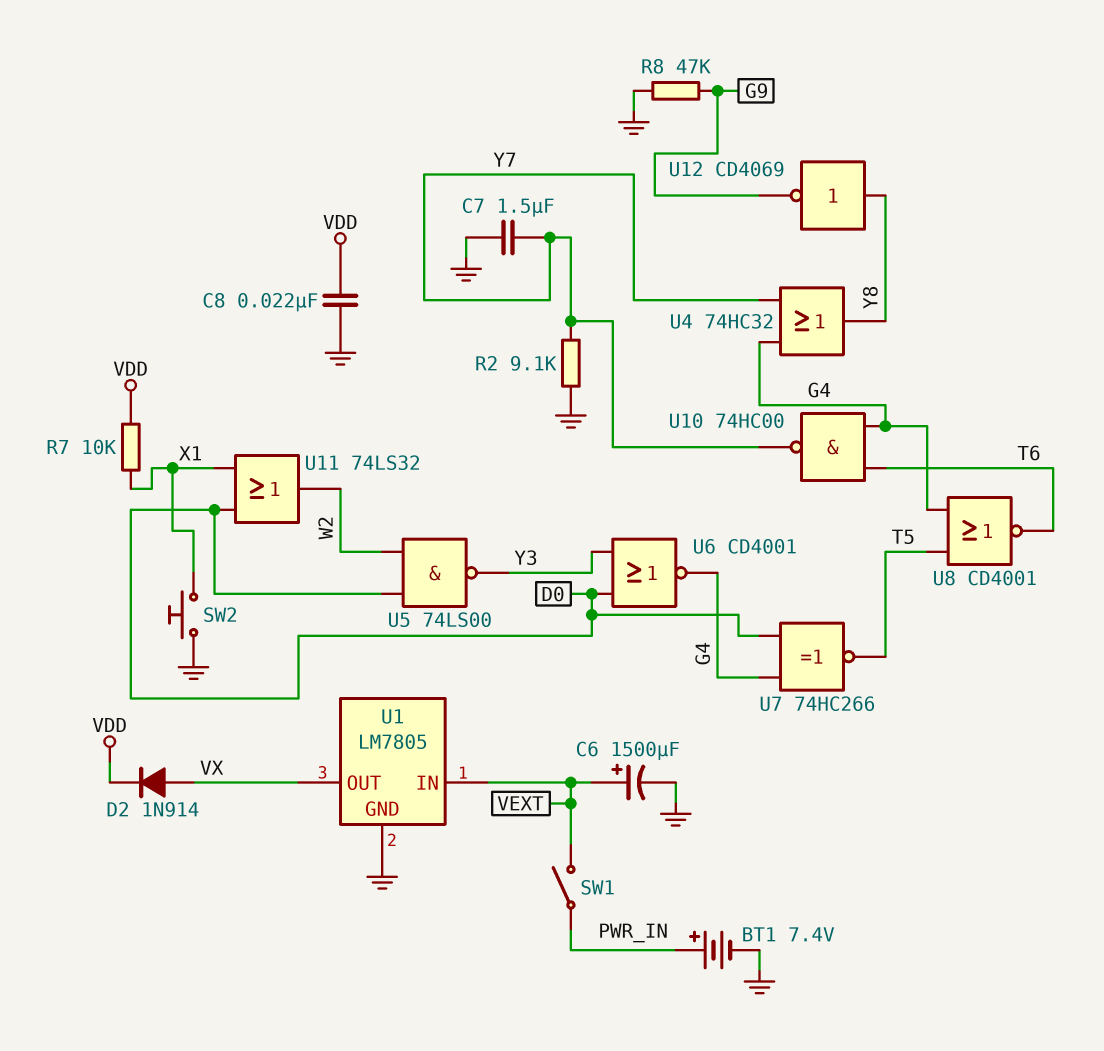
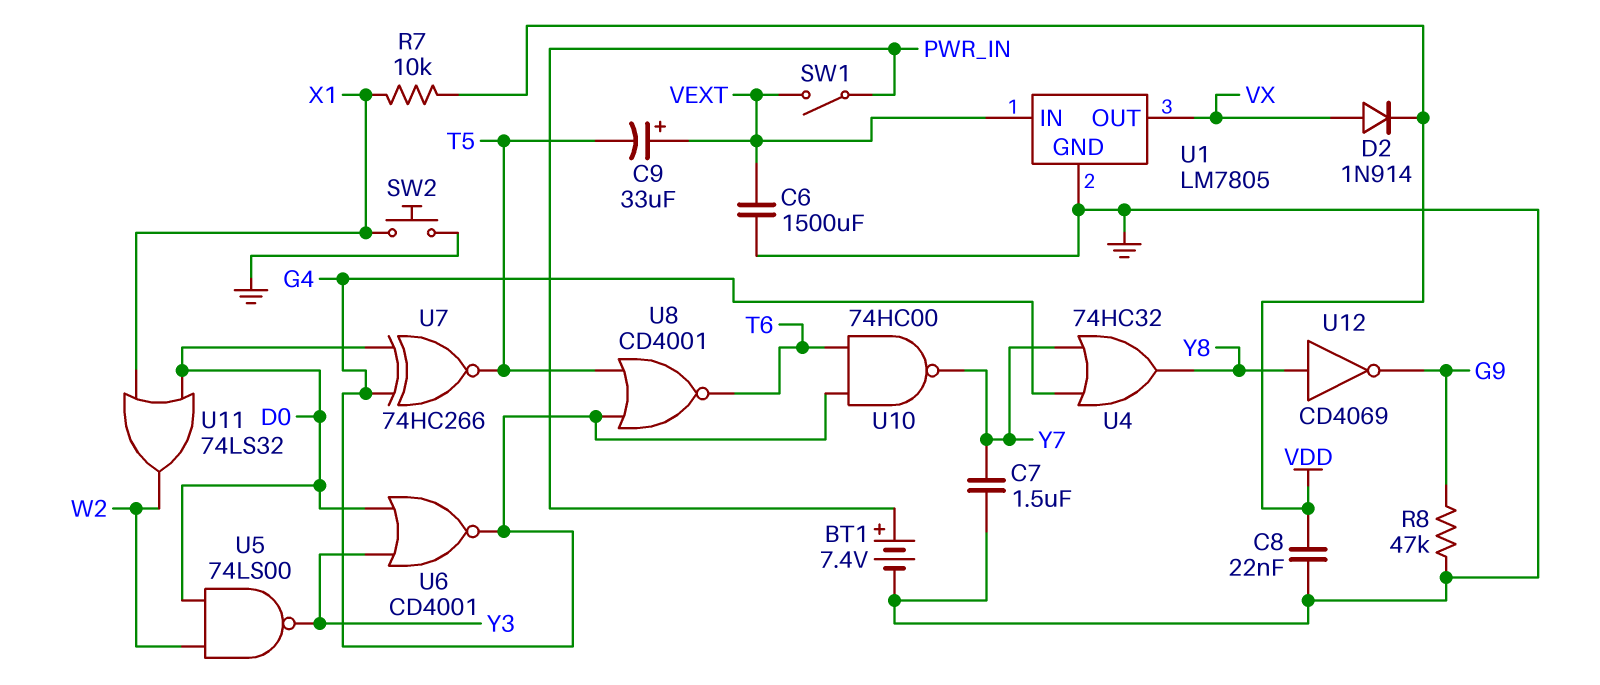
C6: 1500uF (plus VEXT, minus GND) -> 1500uF (GND, VEXT)
C9: none -> 33uF (plus VEXT, minus T5)
R2: 9.1k (GND, Y7) -> none

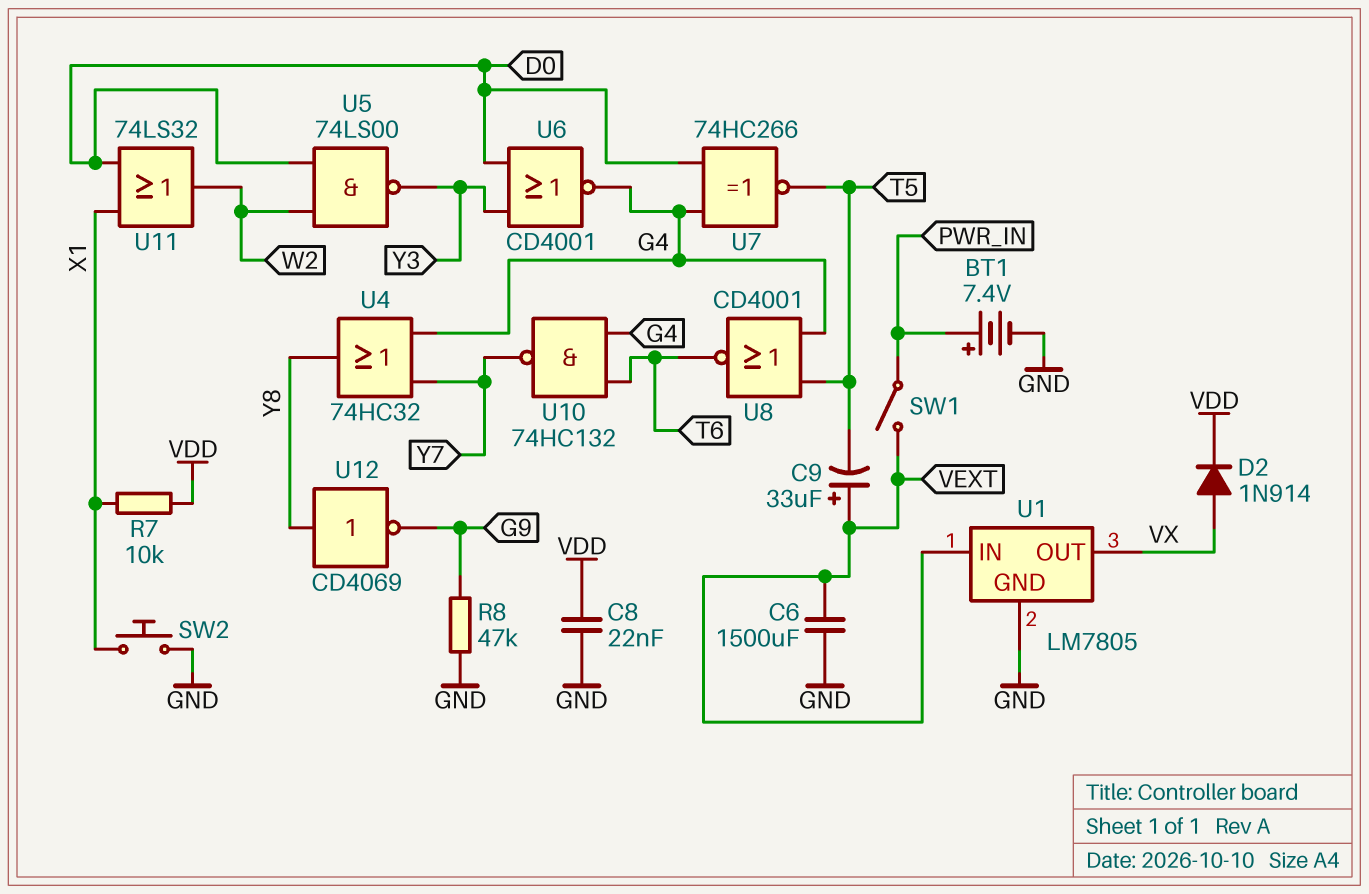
C7: 1.5uF (GND, Y7) -> none
U10: NAND 74HC00 (in G4, in T6, out Y7) -> NAND 74HC132 (in G4, in T6, out Y7)

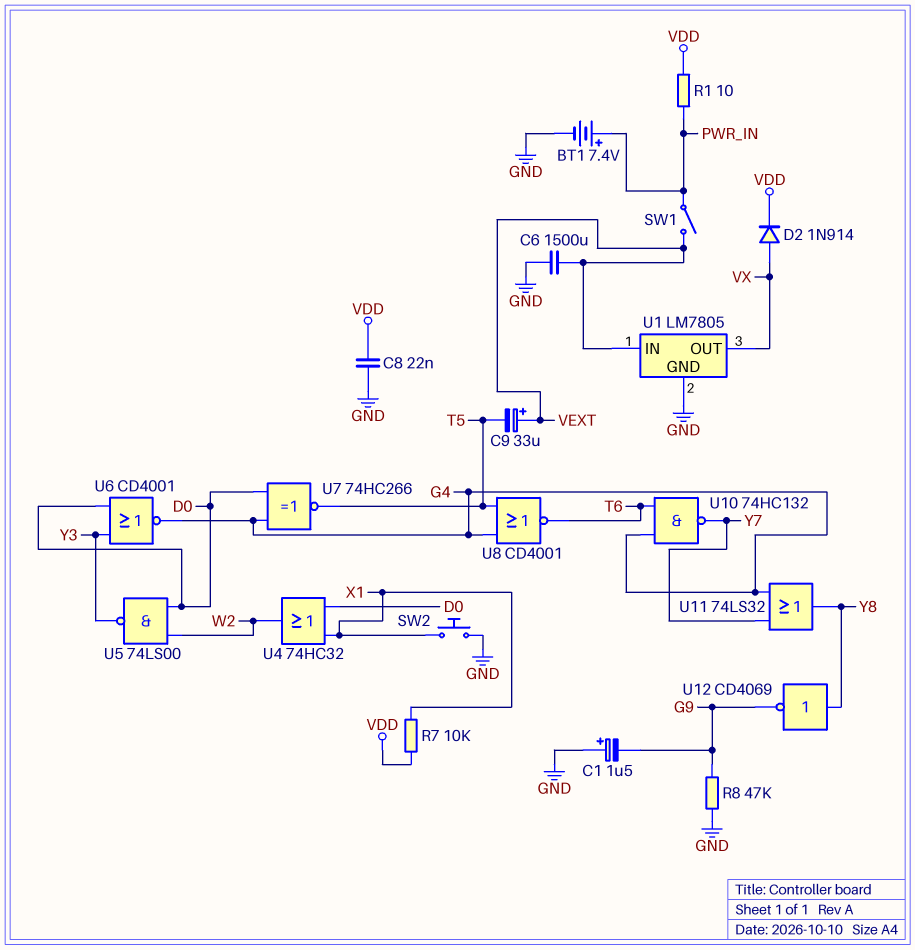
C1: none -> 1.5uF (plus GND, minus G9)
R1: none -> 10 (PWR_IN, VDD)
U4: OR 74HC32 (in G4, in Y7, out Y8) -> OR 74HC32 (in D0, in X1, out W2)
U11: OR 74LS32 (in D0, in X1, out W2) -> OR 74LS32 (in G4, in Y7, out Y8)

